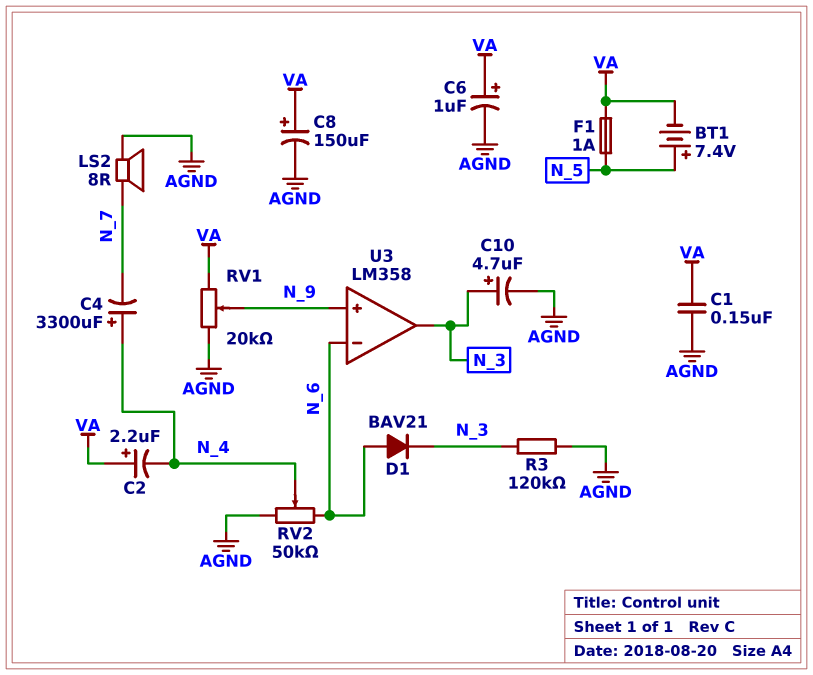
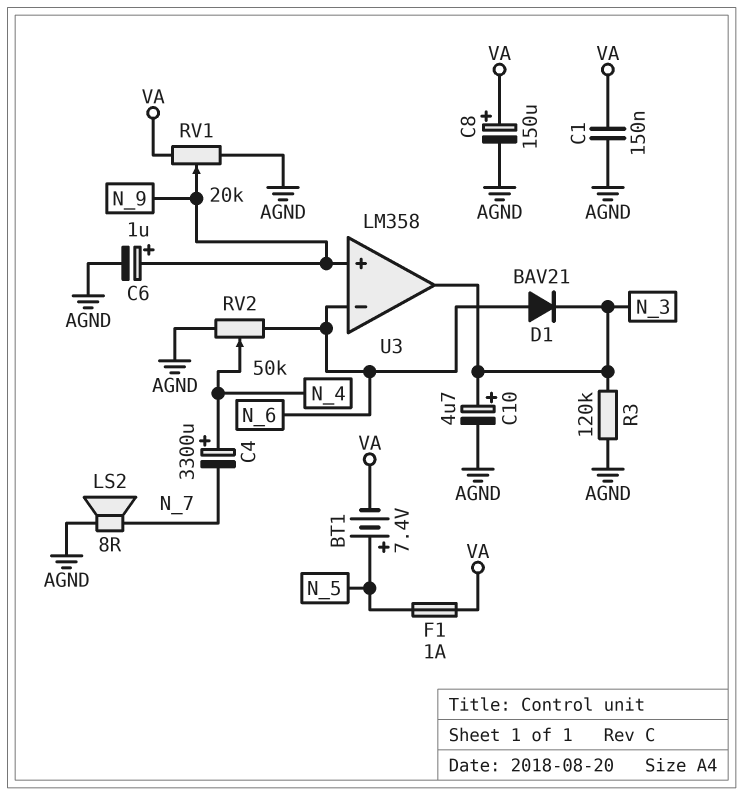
C2: 2.2uF (plus VA, minus N_4) -> none
C6: 1uF (plus VA, minus AGND) -> 1uF (plus N_9, minus AGND)

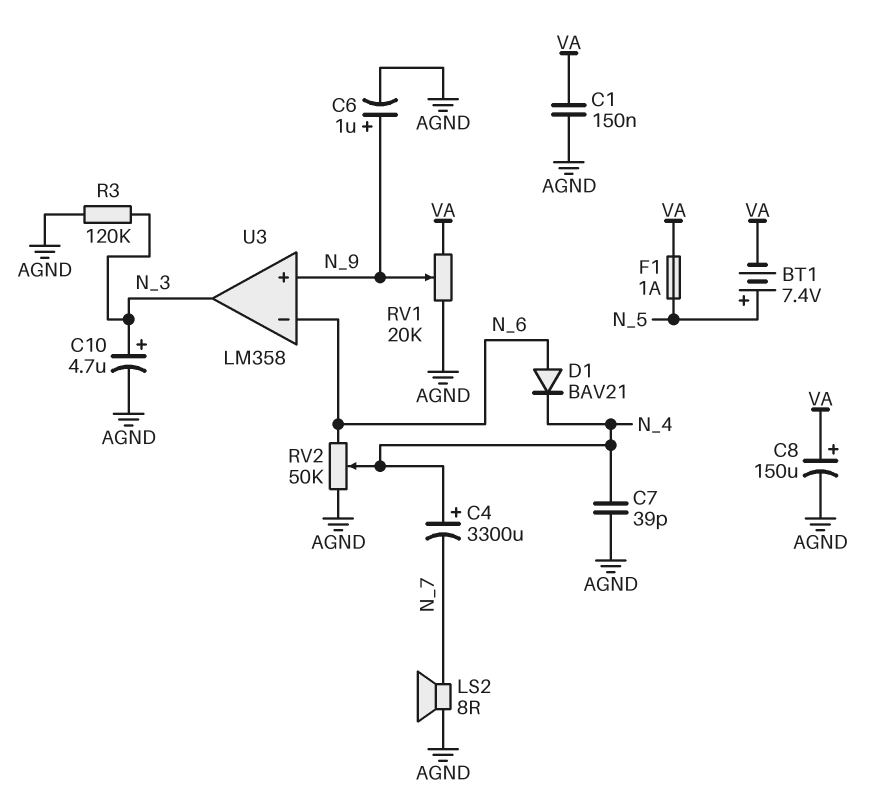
C7: none -> 39pF (AGND, N_4)
D1: diode BAV21 (A N_6, K N_3) -> diode BAV21 (A N_6, K N_4)

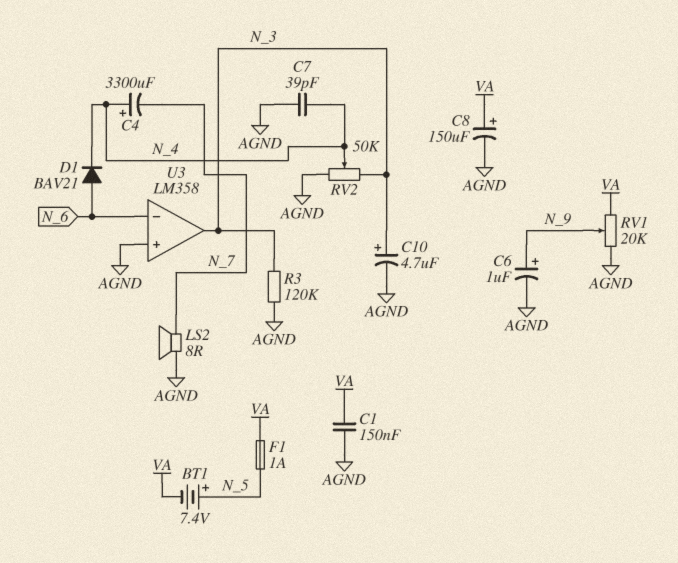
RV2: 50k (AGND, N_6, wiper N_4) -> 50k (AGND, N_3, wiper N_4)
U3 pin in+: N_9 -> AGND

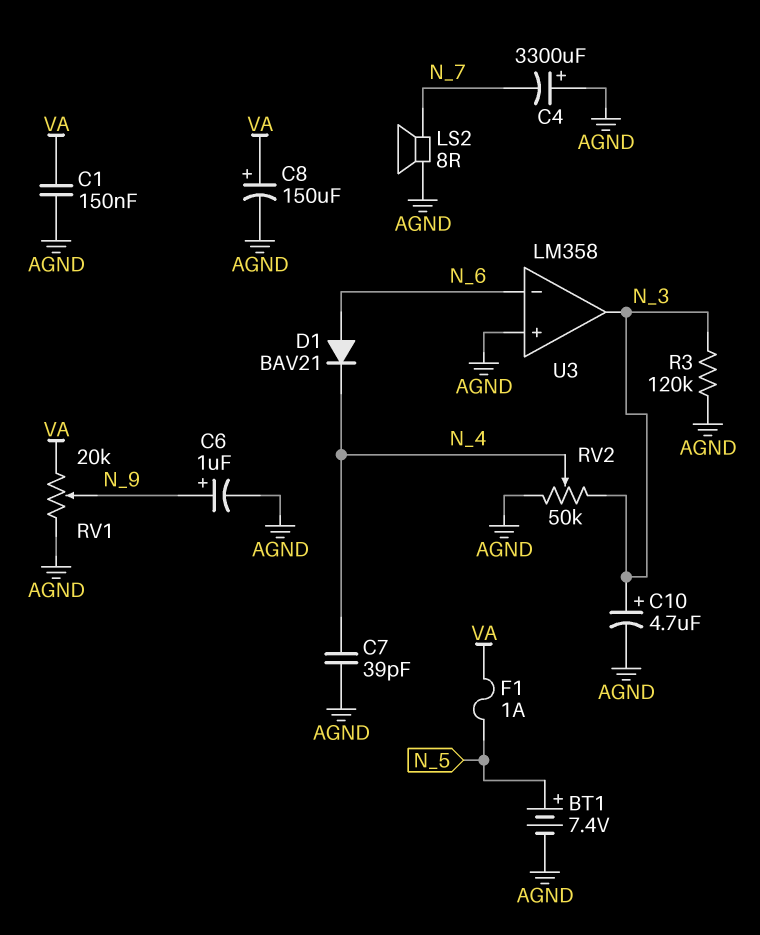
BT1: 7.4V (plus N_5, minus VA) -> 7.4V (plus N_5, minus AGND)
C4: 3300uF (plus N_4, minus N_7) -> 3300uF (plus AGND, minus N_7)

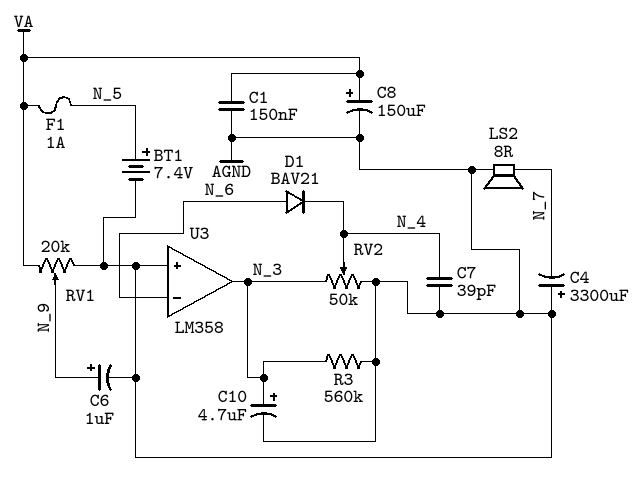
R3: 120k (AGND, N_3) -> 560k (AGND, N_3)

